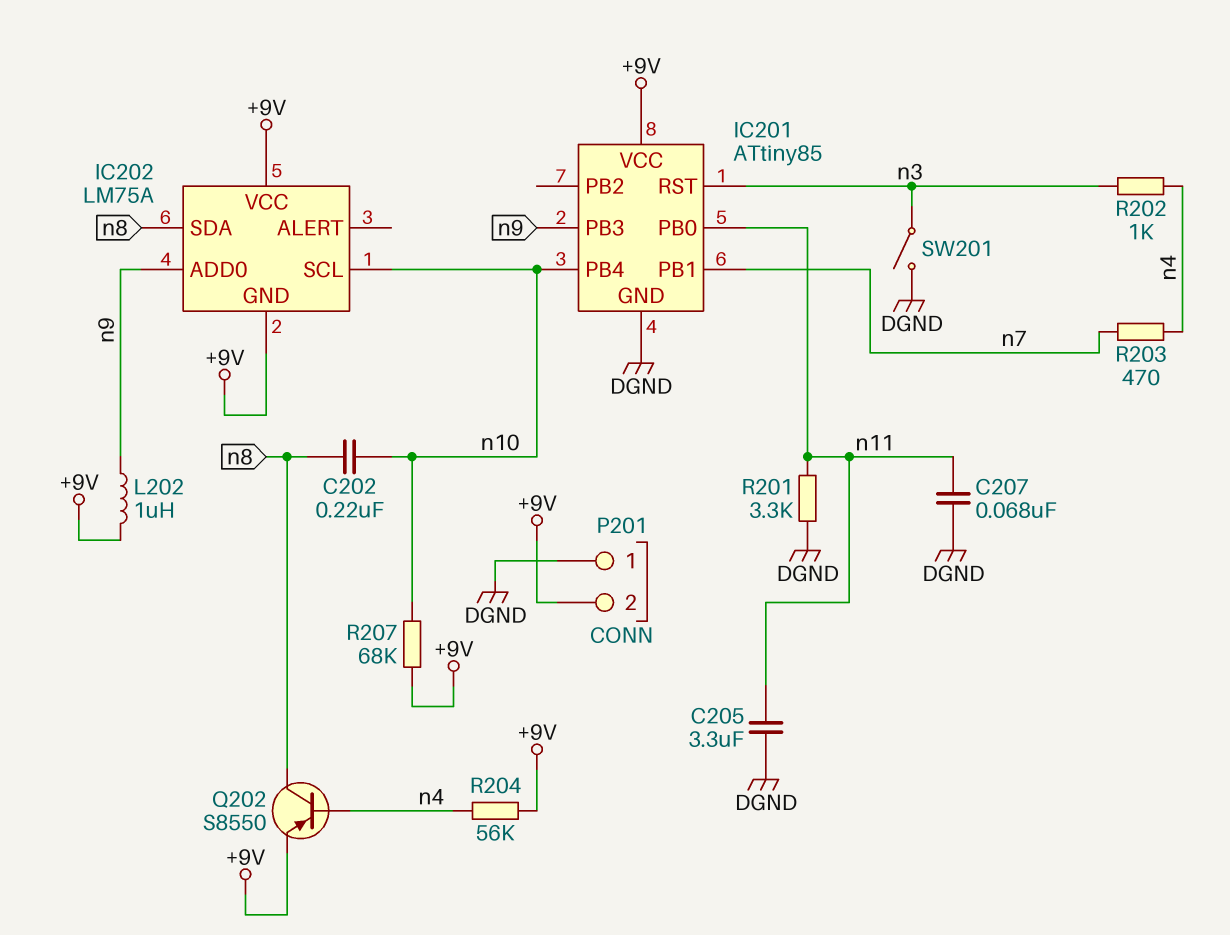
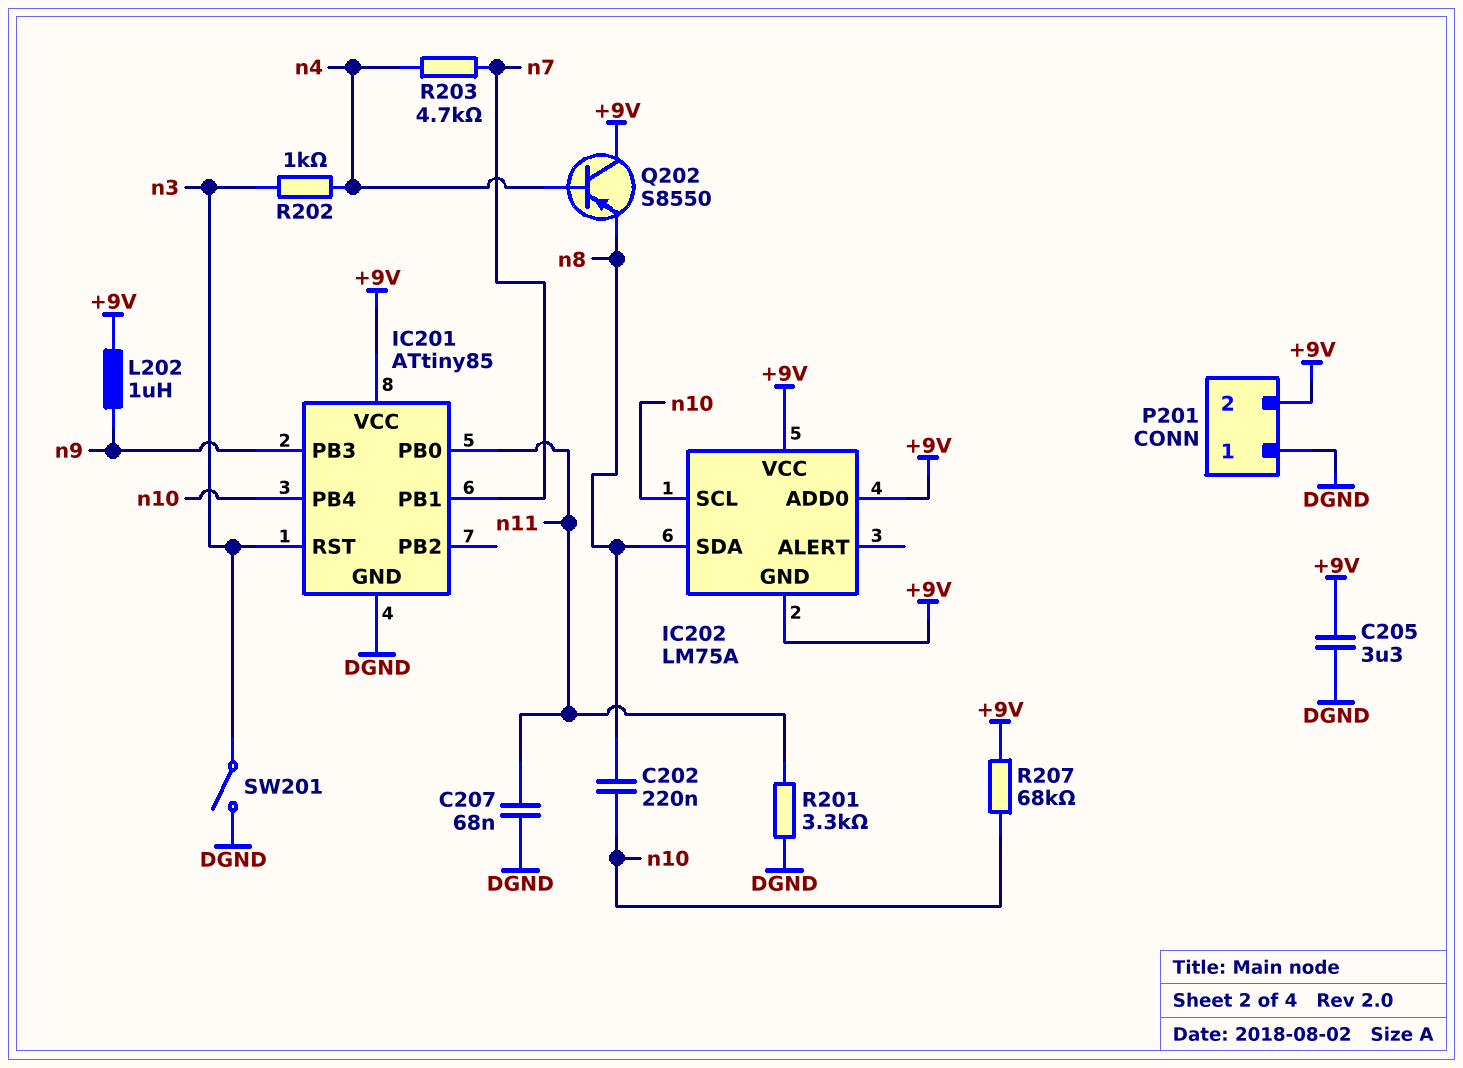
C205: 3.3uF (DGND, n11) -> 3.3uF (+9V, DGND)
IC202 pin ADD0: n9 -> +9V
Q202: PNP S8550 (B n4, C n8, E +9V) -> PNP S8550 (B n4, C +9V, E n8)
R203: 470 (n4, n7) -> 4.7k (n4, n7)
R204: 56k (+9V, n4) -> none

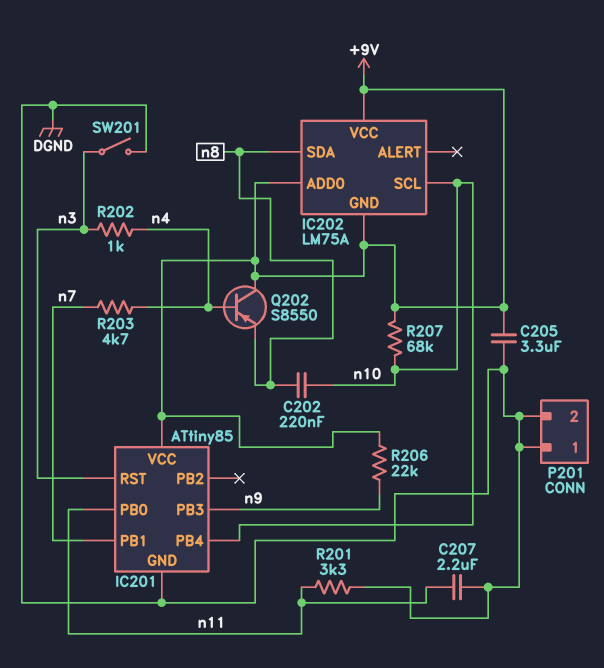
C207: 68nF (DGND, n11) -> 2.2uF (DGND, n11)
L202: 1uH (+9V, n9) -> none
P201 pin 2: +9V -> DGND
R206: none -> 22k (+9V, n9)

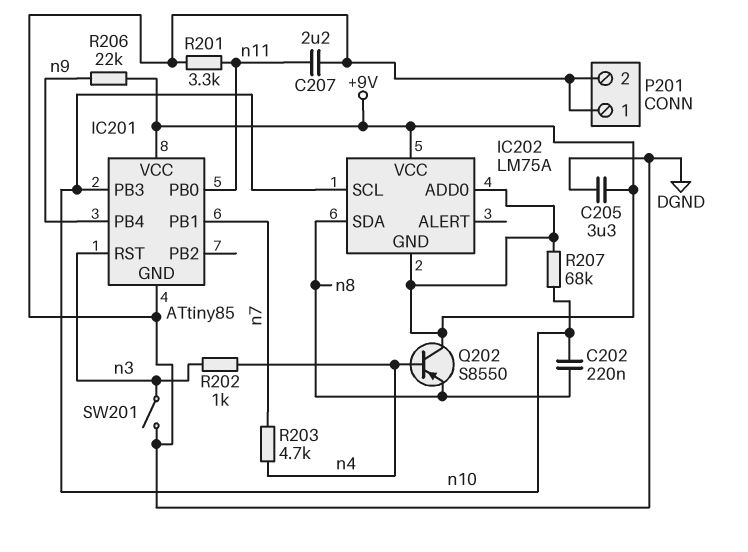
IC201 pin PB3: n9 -> n10
IC201 pin PB4: n10 -> n9

